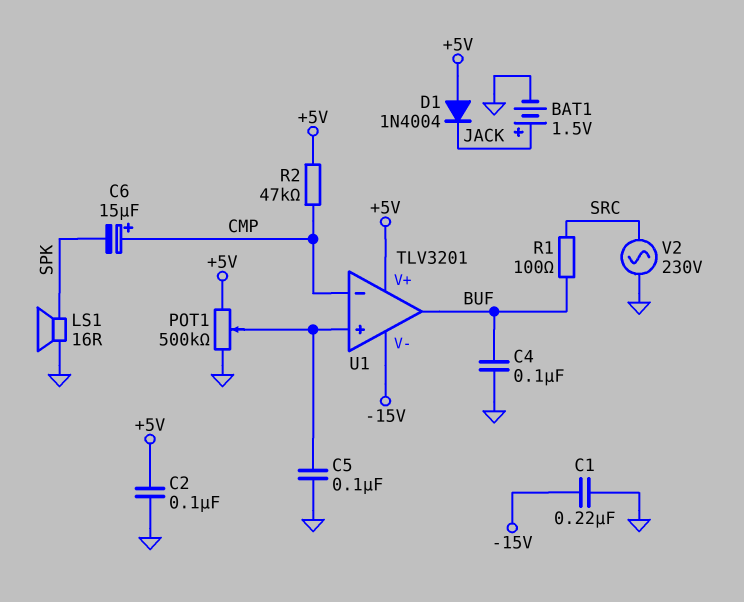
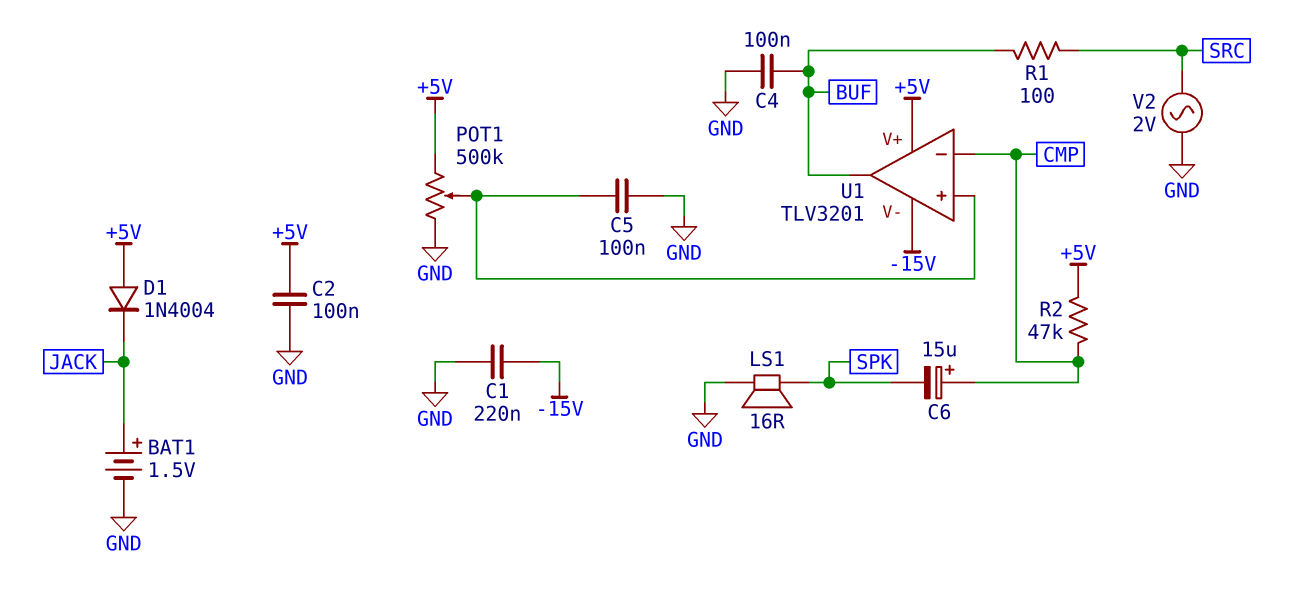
V2: AC 230V (GND, SRC) -> AC 2V (GND, SRC)

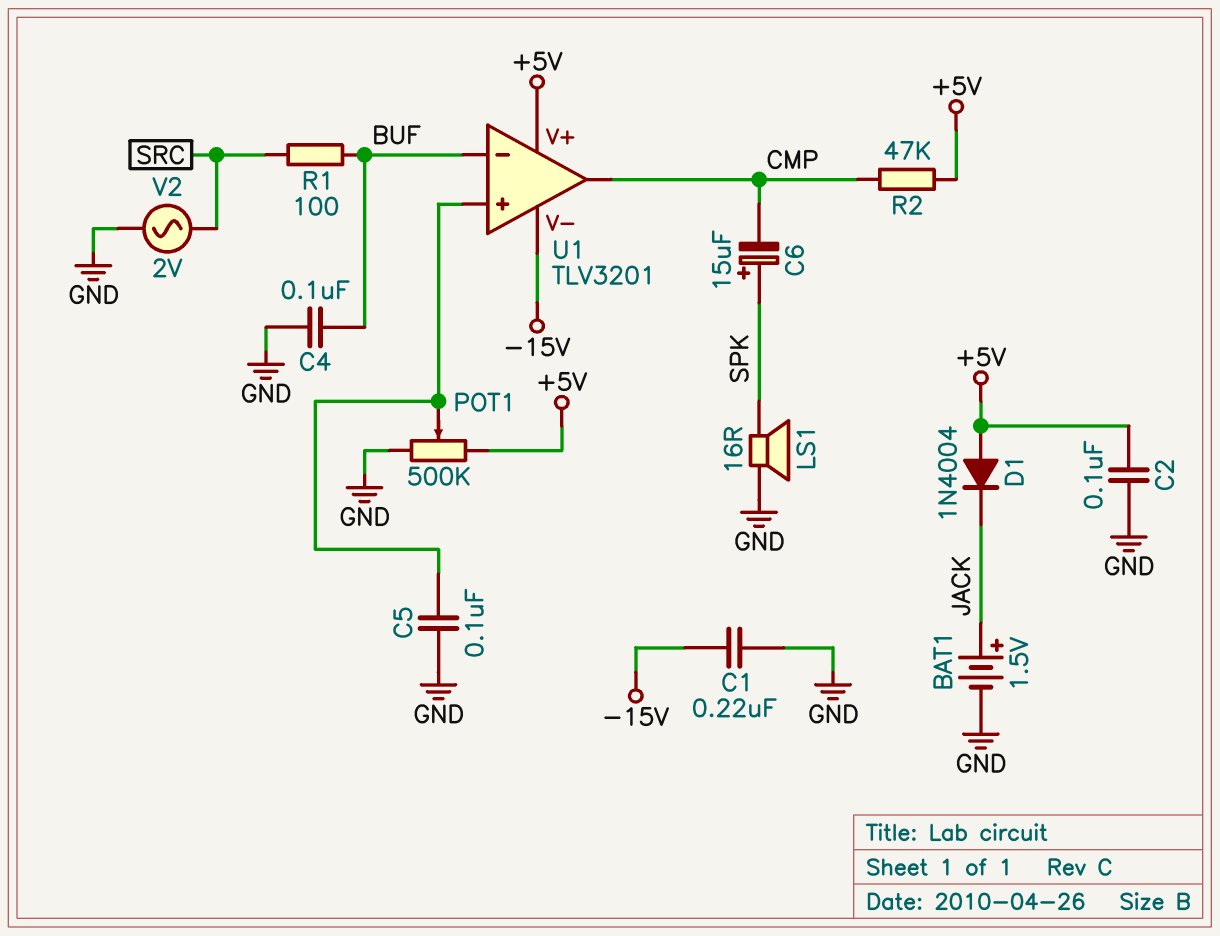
C6: 15uF (plus CMP, minus SPK) -> 15uF (plus SPK, minus CMP)
U1 pin in-: CMP -> BUF
U1 pin out: BUF -> CMP

